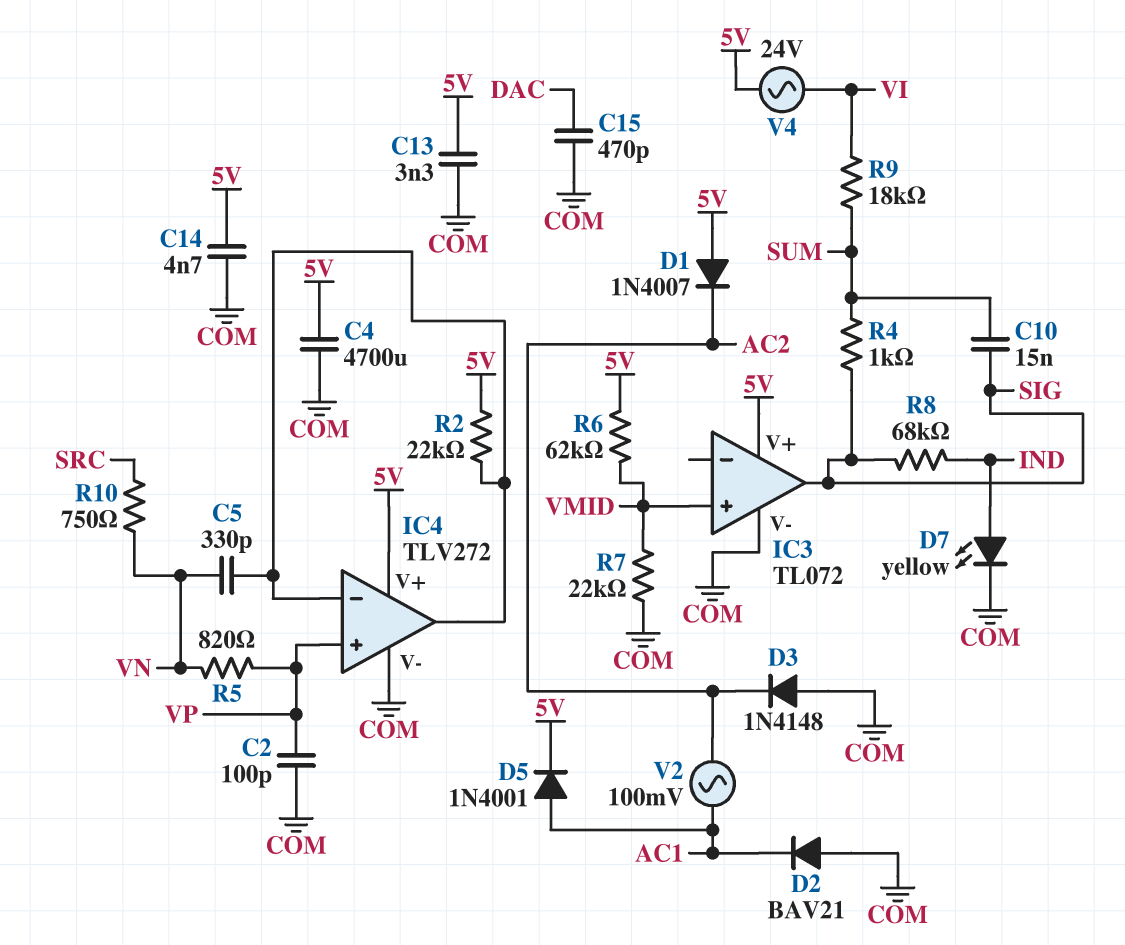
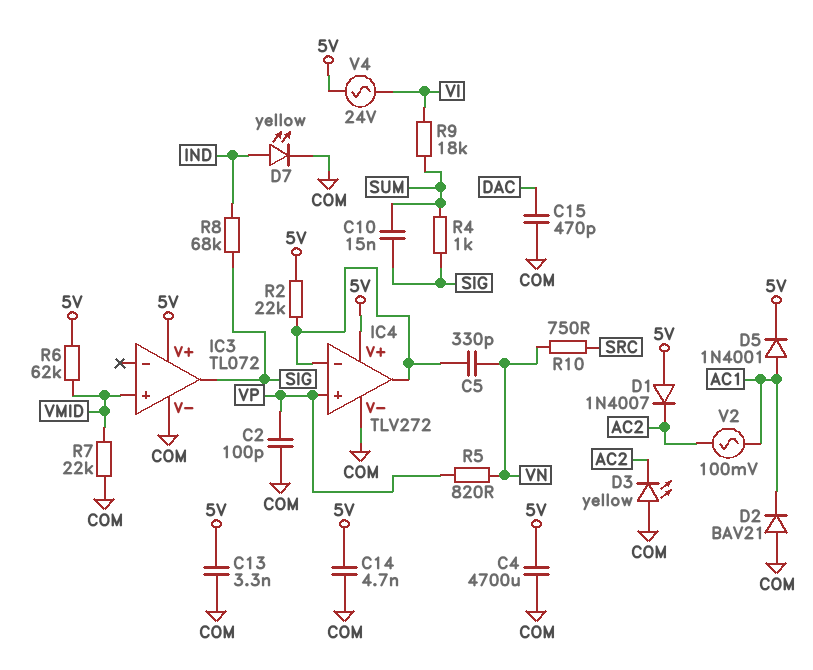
D3: diode 1N4148 (A COM, K AC2) -> LED yellow (A COM, K AC2)

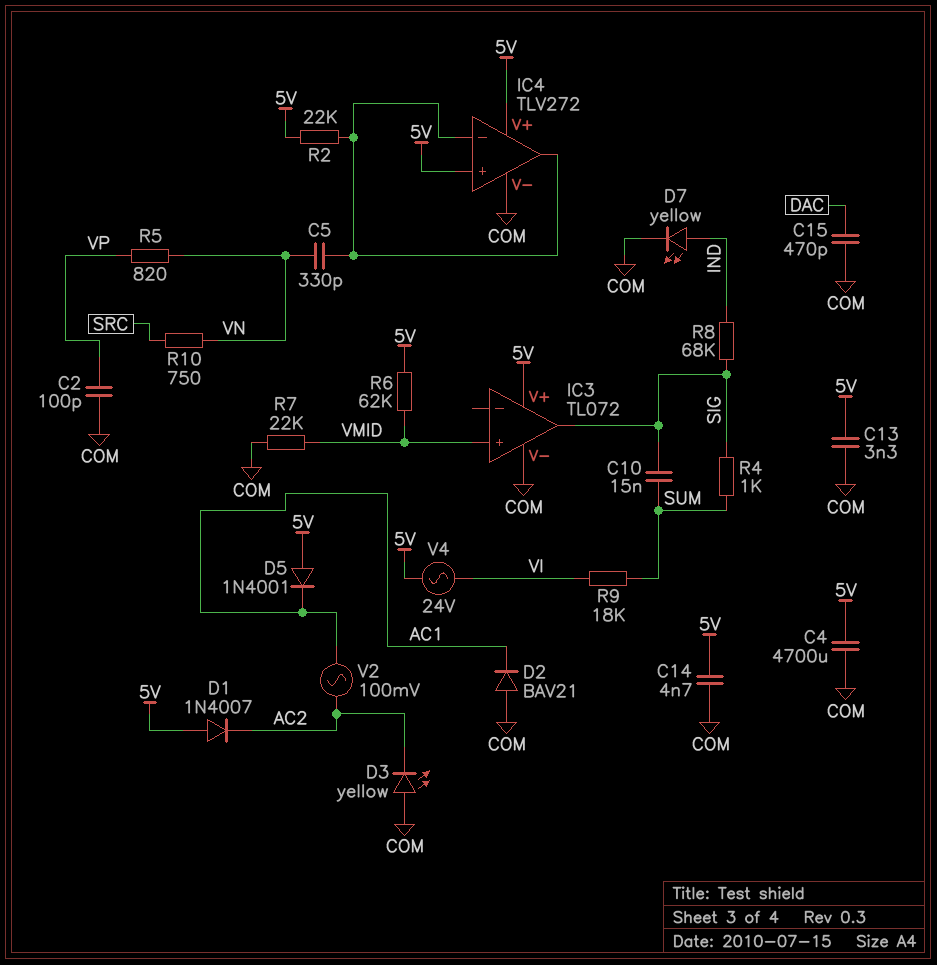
D5: diode 1N4001 (A AC1, K 5V) -> diode 1N4001 (A 5V, K AC1)
IC4 pin in+: VP -> 5V

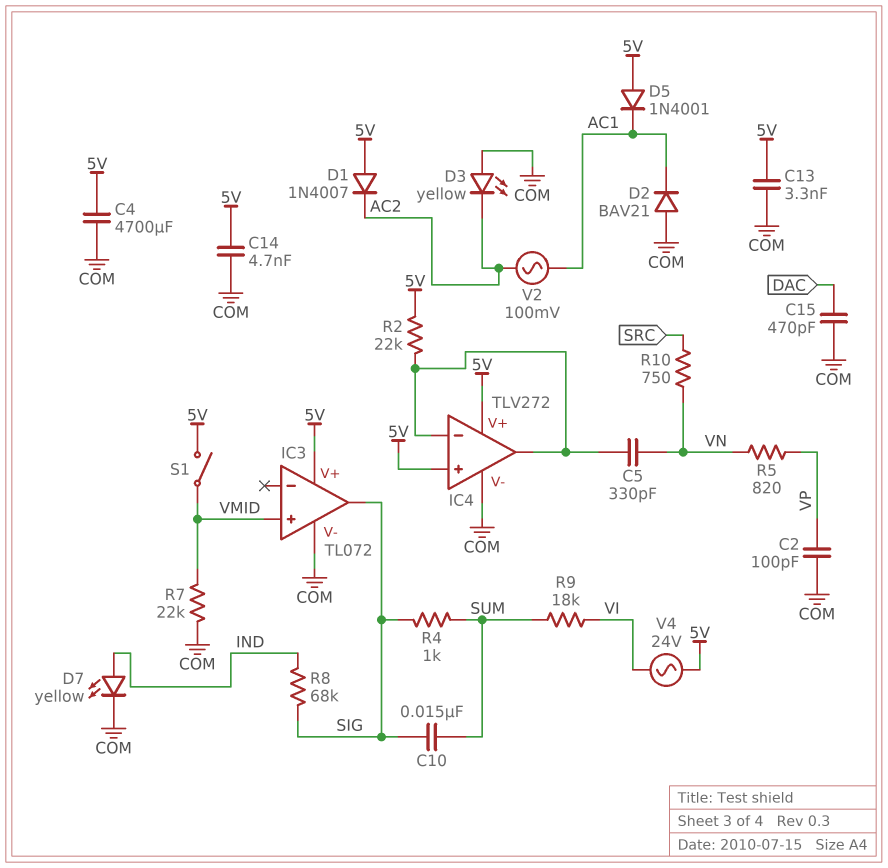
R6: 62k (5V, VMID) -> none
S1: none -> switch (5V, VMID)

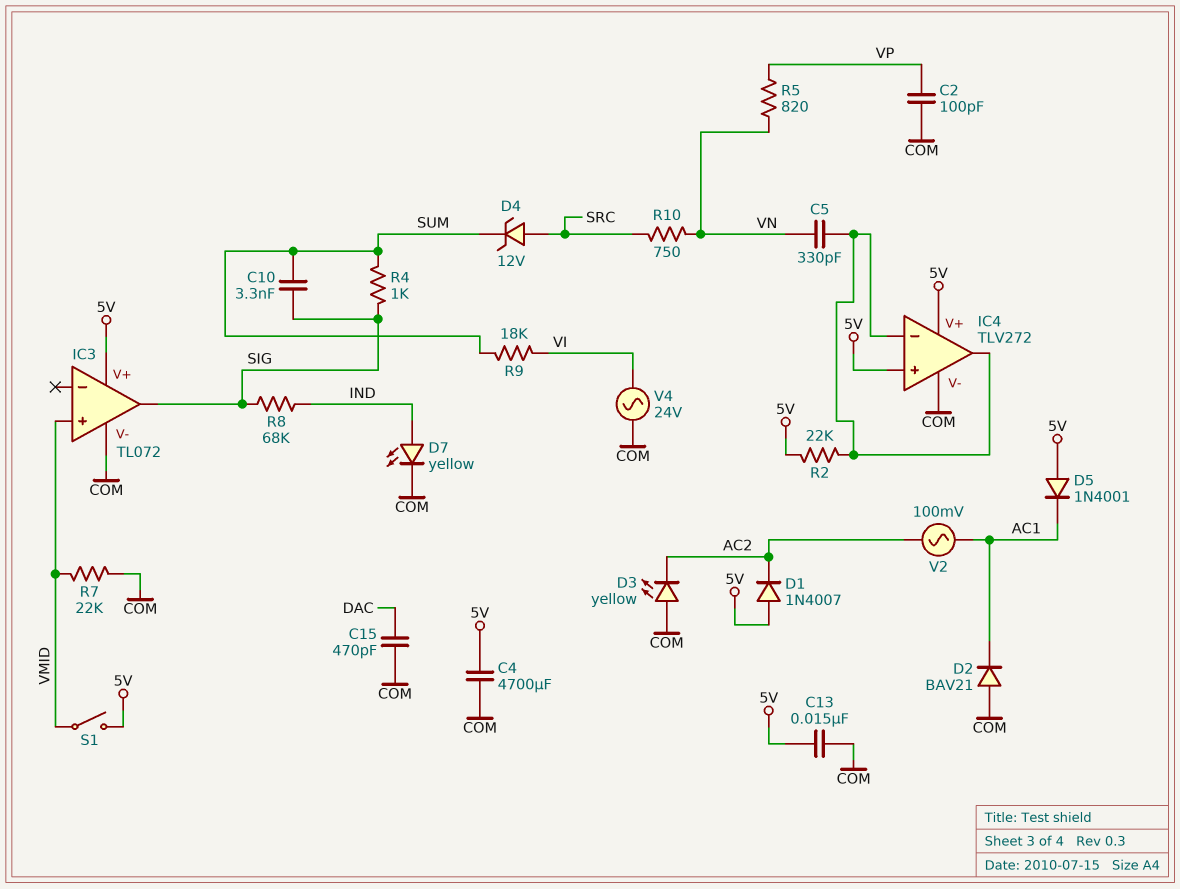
C10: 15nF (SIG, SUM) -> 3.3nF (SIG, SUM)
C13: 3.3nF (5V, COM) -> 15nF (5V, COM)
C14: 4.7nF (5V, COM) -> none
D4: none -> zener 12V (A SRC, K SUM)
V4: AC 24V (5V, VI) -> AC 24V (COM, VI)

